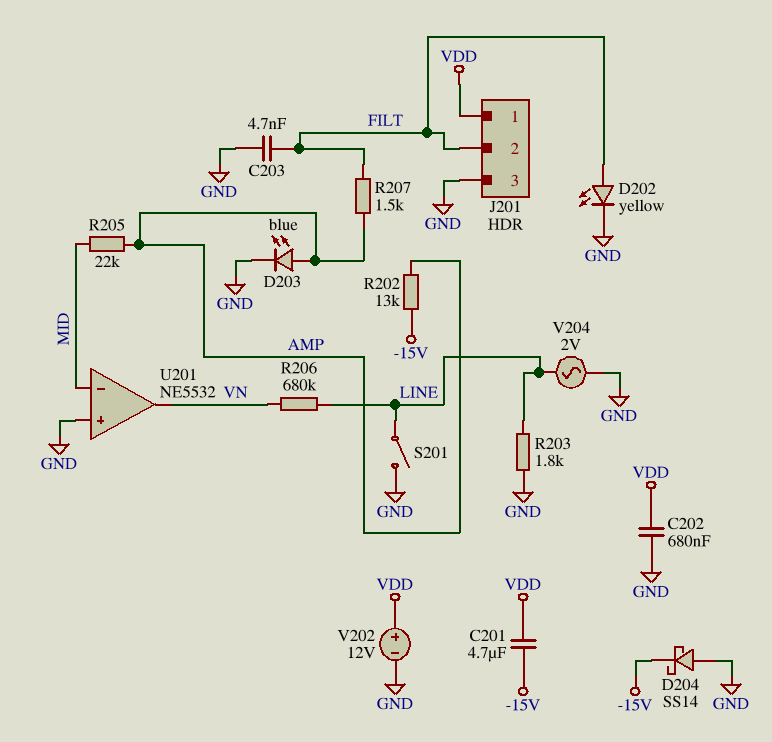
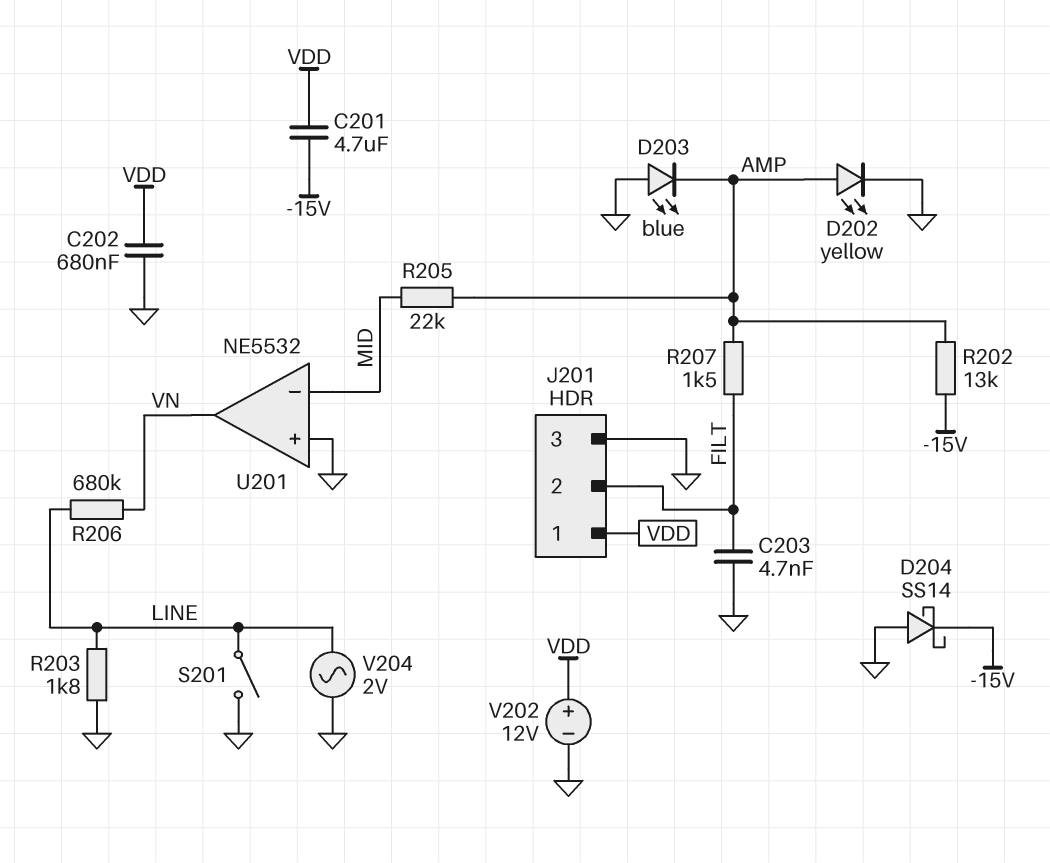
D202: LED yellow (A FILT, K GND) -> LED yellow (A AMP, K GND)
D203: LED blue (A AMP, K GND) -> LED blue (A GND, K AMP)

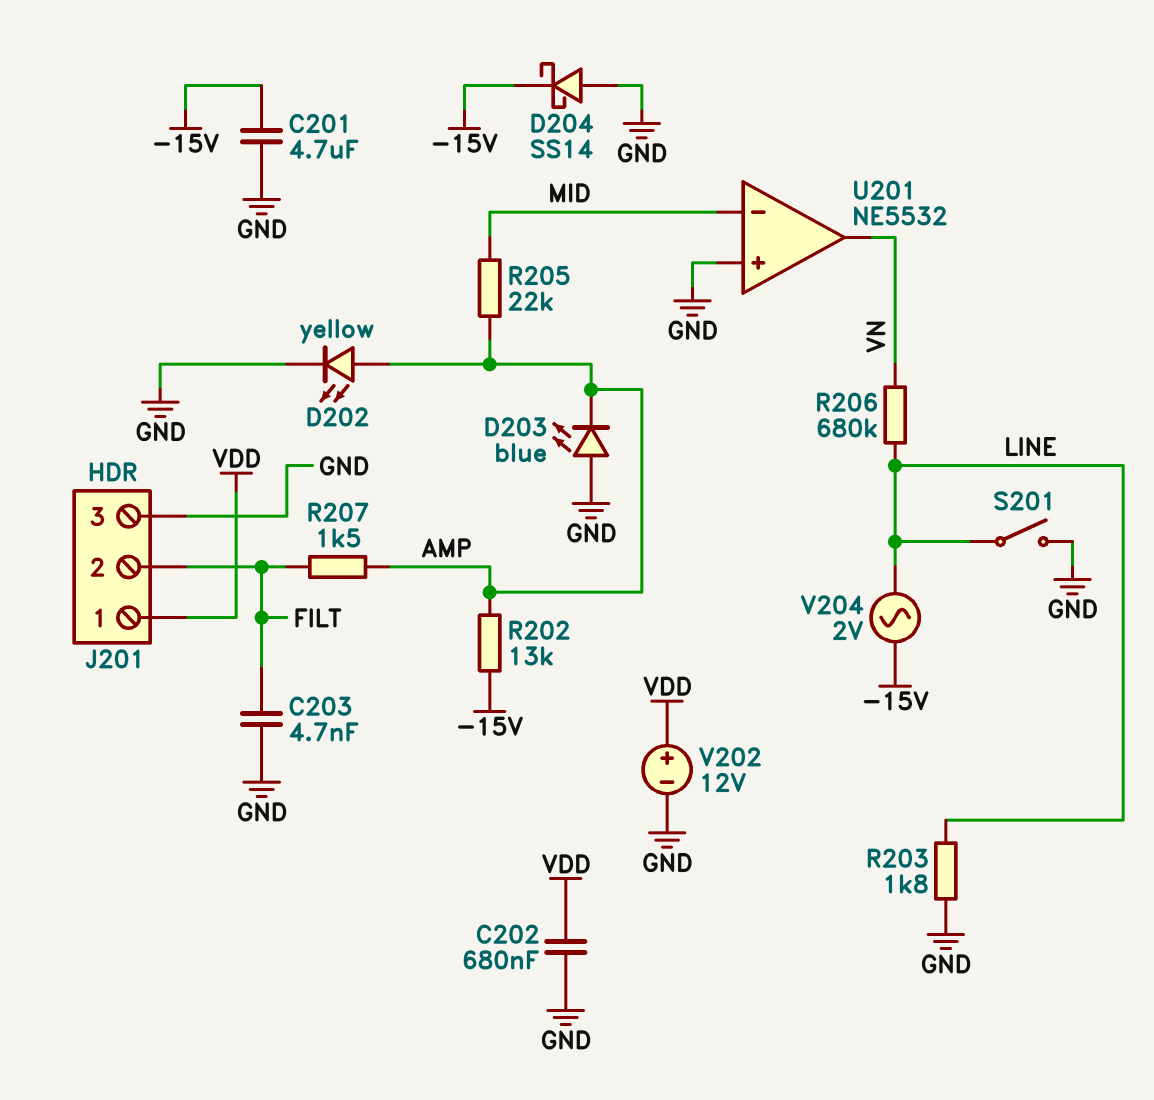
C201: 4.7uF (-15V, VDD) -> 4.7uF (-15V, GND)
V204: AC 2V (GND, LINE) -> AC 2V (-15V, LINE)

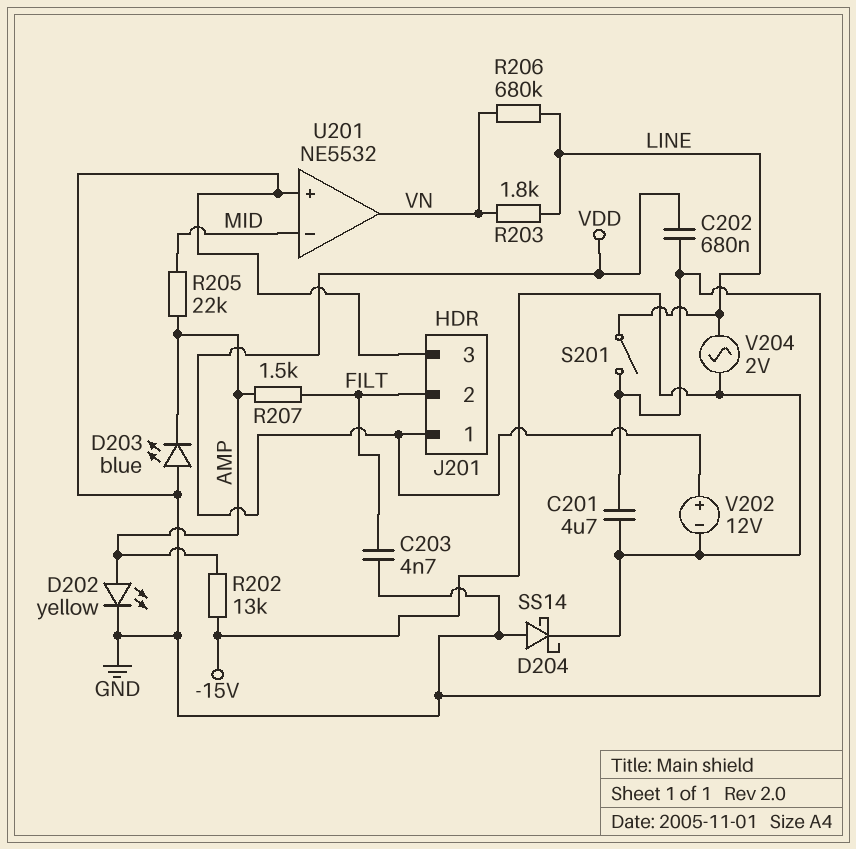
R203: 1.8k (GND, LINE) -> 1.8k (LINE, VN)
V202: 12V (plus VDD, minus GND) -> 12V (plus VDD, minus -15V)

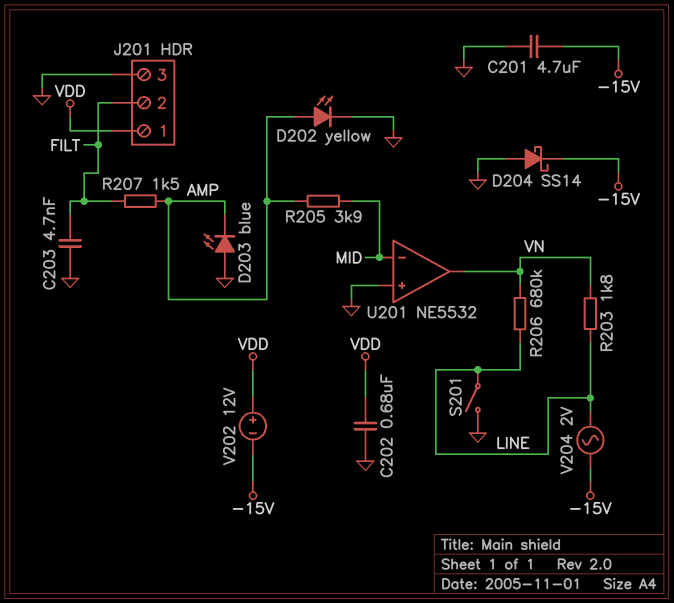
R202: 13k (-15V, AMP) -> none
R205: 22k (AMP, MID) -> 3.9k (AMP, MID)

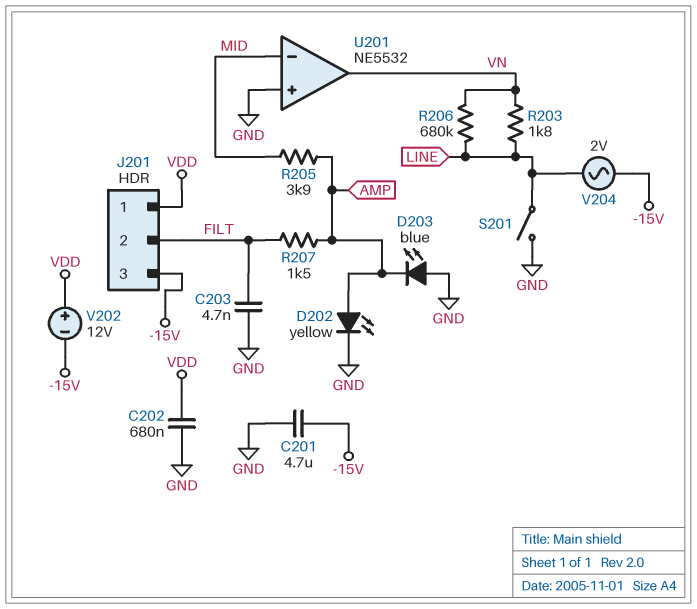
D204: schottky SS14 (A GND, K -15V) -> none
J201 pin 3: GND -> -15V

